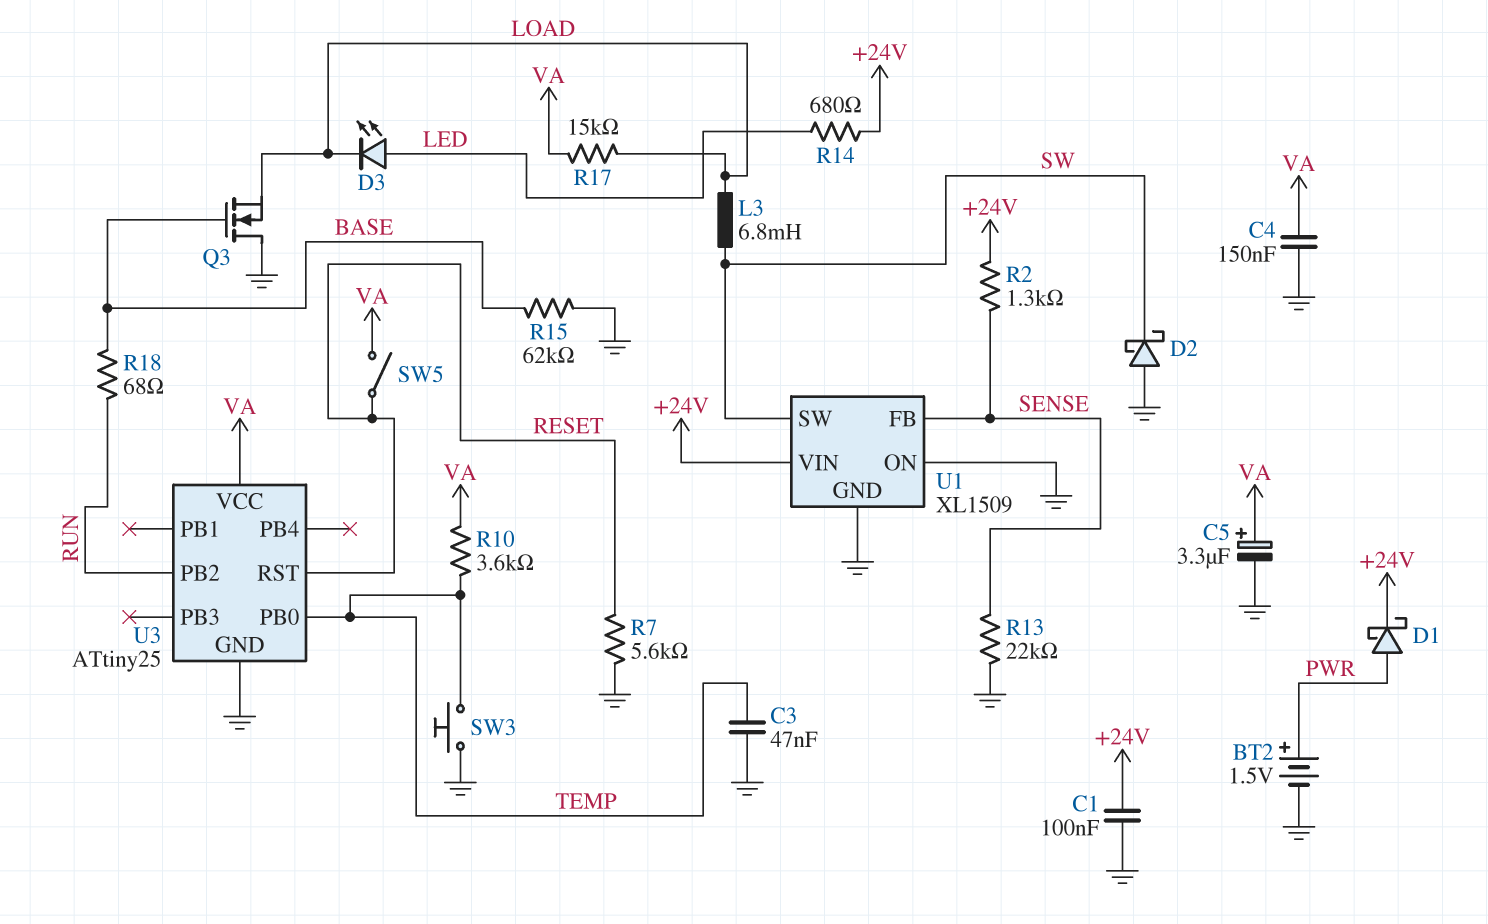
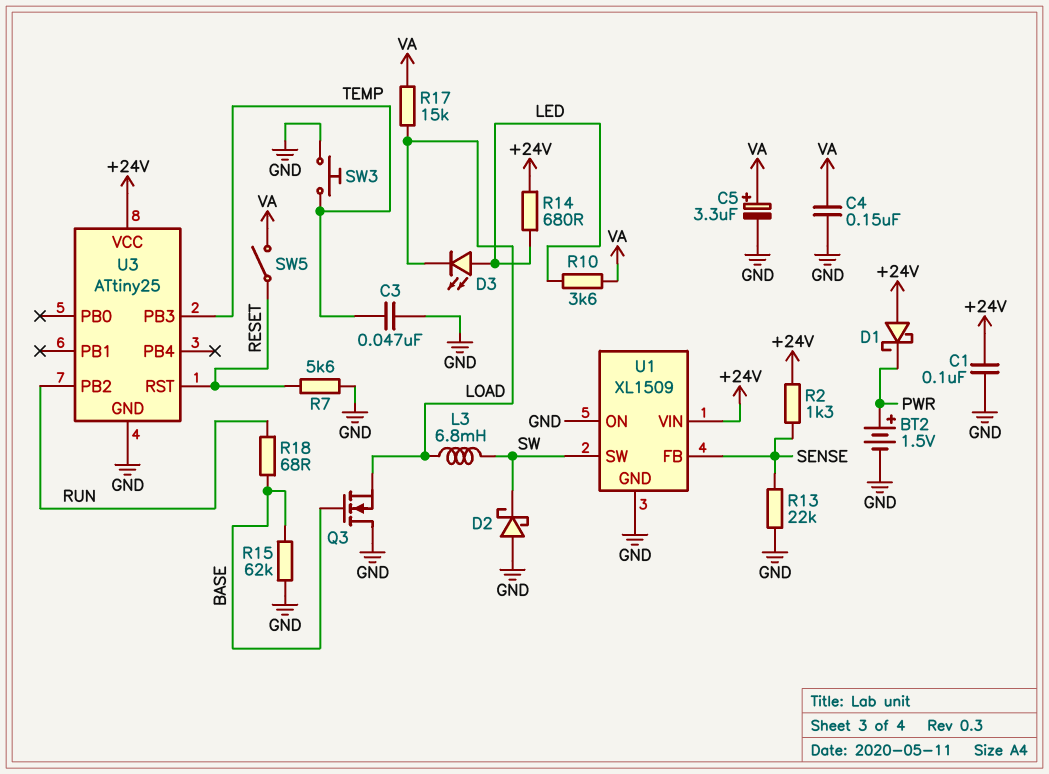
D1: schottky (A PWR, K +24V) -> schottky (A +24V, K PWR)
R10: 3.6k (TEMP, VA) -> 3.6k (LED, VA)
U3 pin PB0: TEMP -> none
U3 pin PB3: none -> TEMP
U3 pin VCC: VA -> +24V

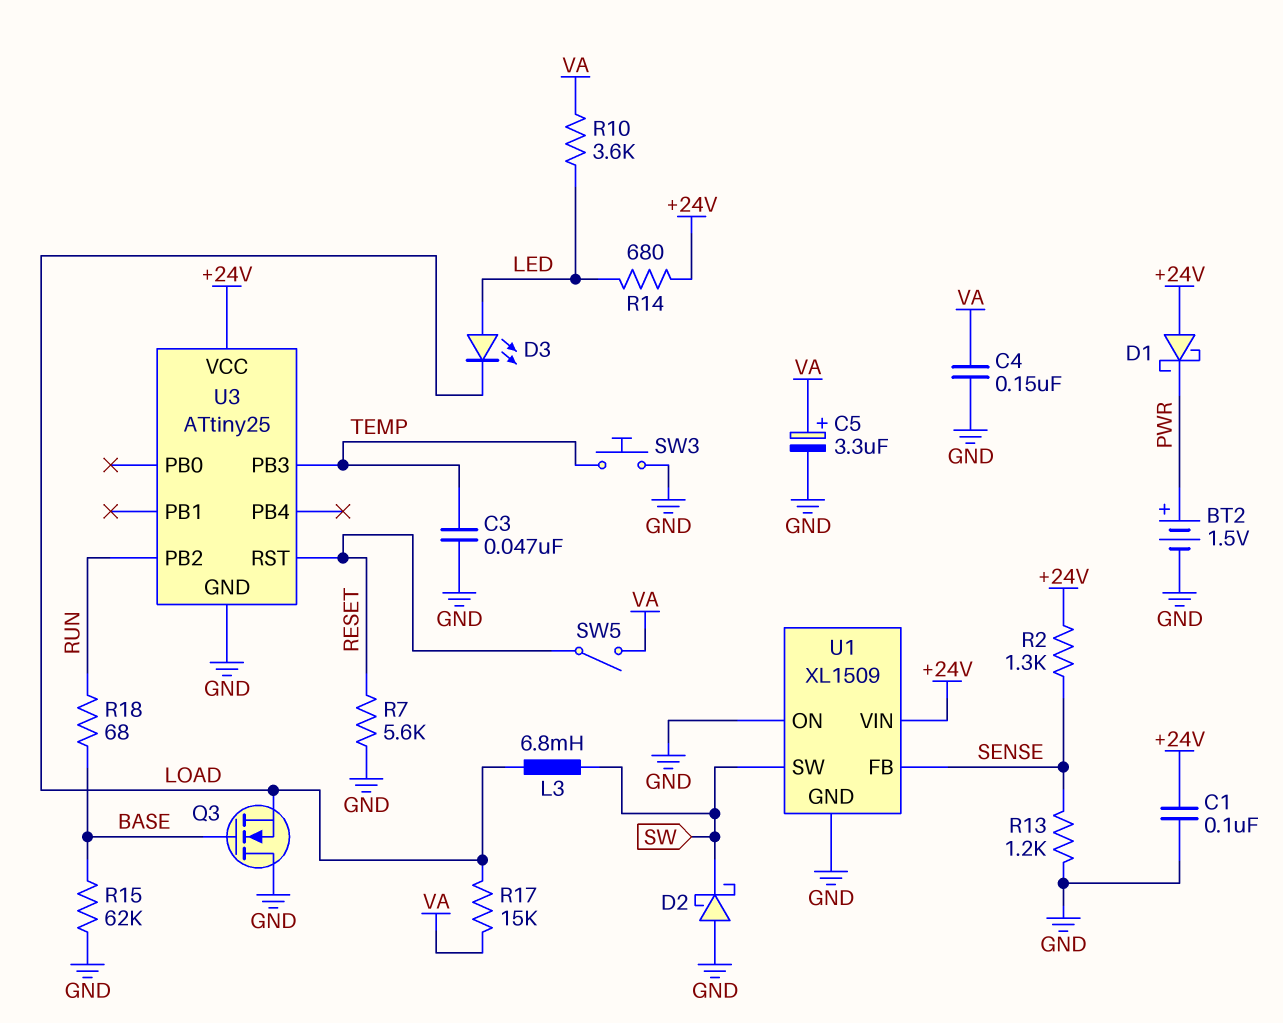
R13: 22k (GND, SENSE) -> 1.2k (GND, SENSE)

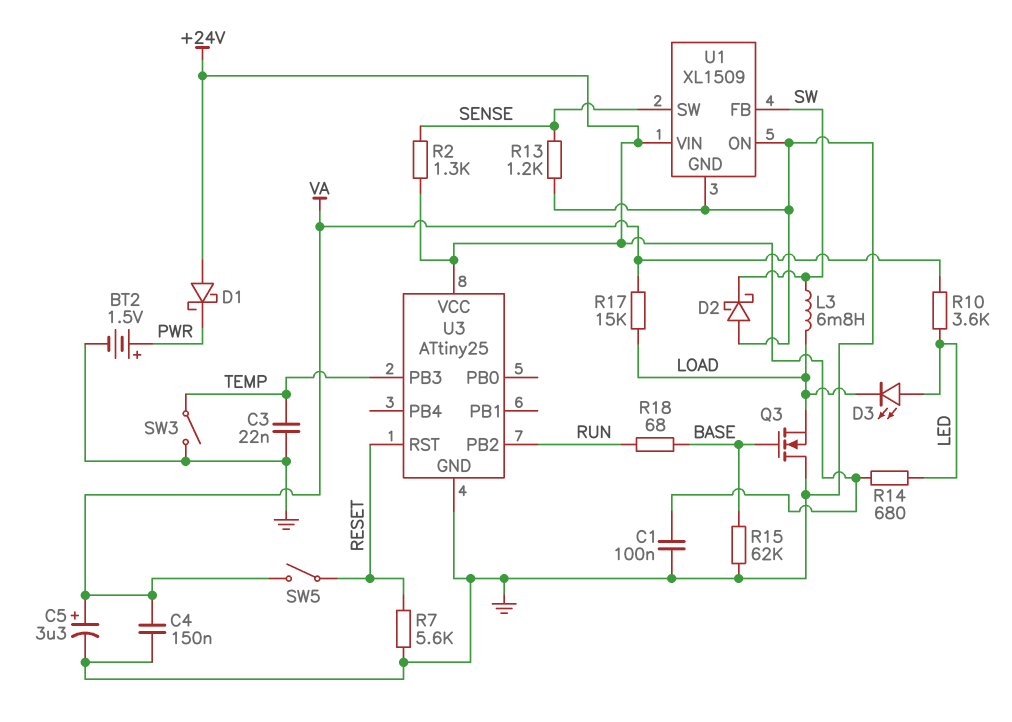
C3: 47nF (GND, TEMP) -> 22nF (GND, TEMP)
SW3: button (GND, TEMP) -> switch (GND, TEMP)
U1 pin FB: SENSE -> SW
U1 pin SW: SW -> SENSE

